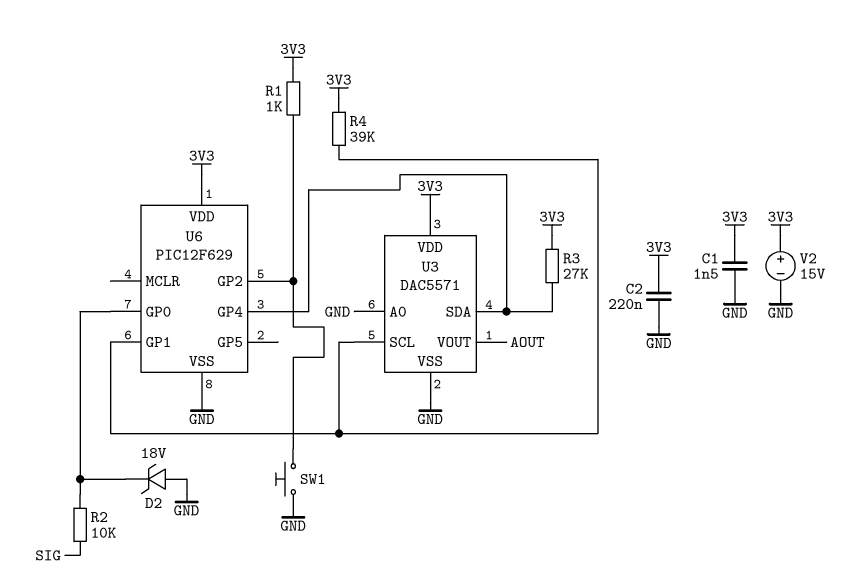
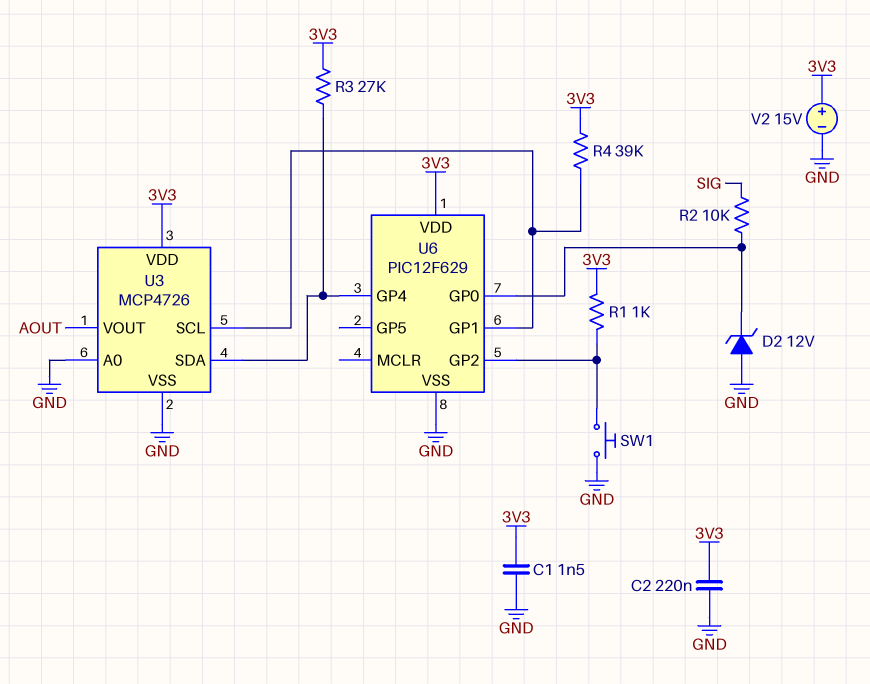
D2: zener 18V (A GND, K U6/GP0) -> zener 12V (A GND, K U6/GP0)
U3: DAC5571 -> MCP4726

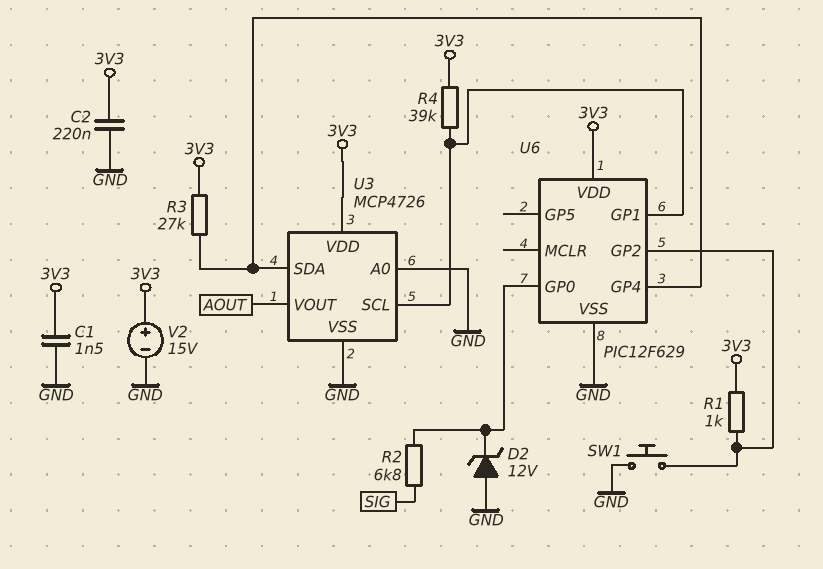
R2: 10k (SIG, U6/GP0) -> 6.8k (SIG, U6/GP0)

